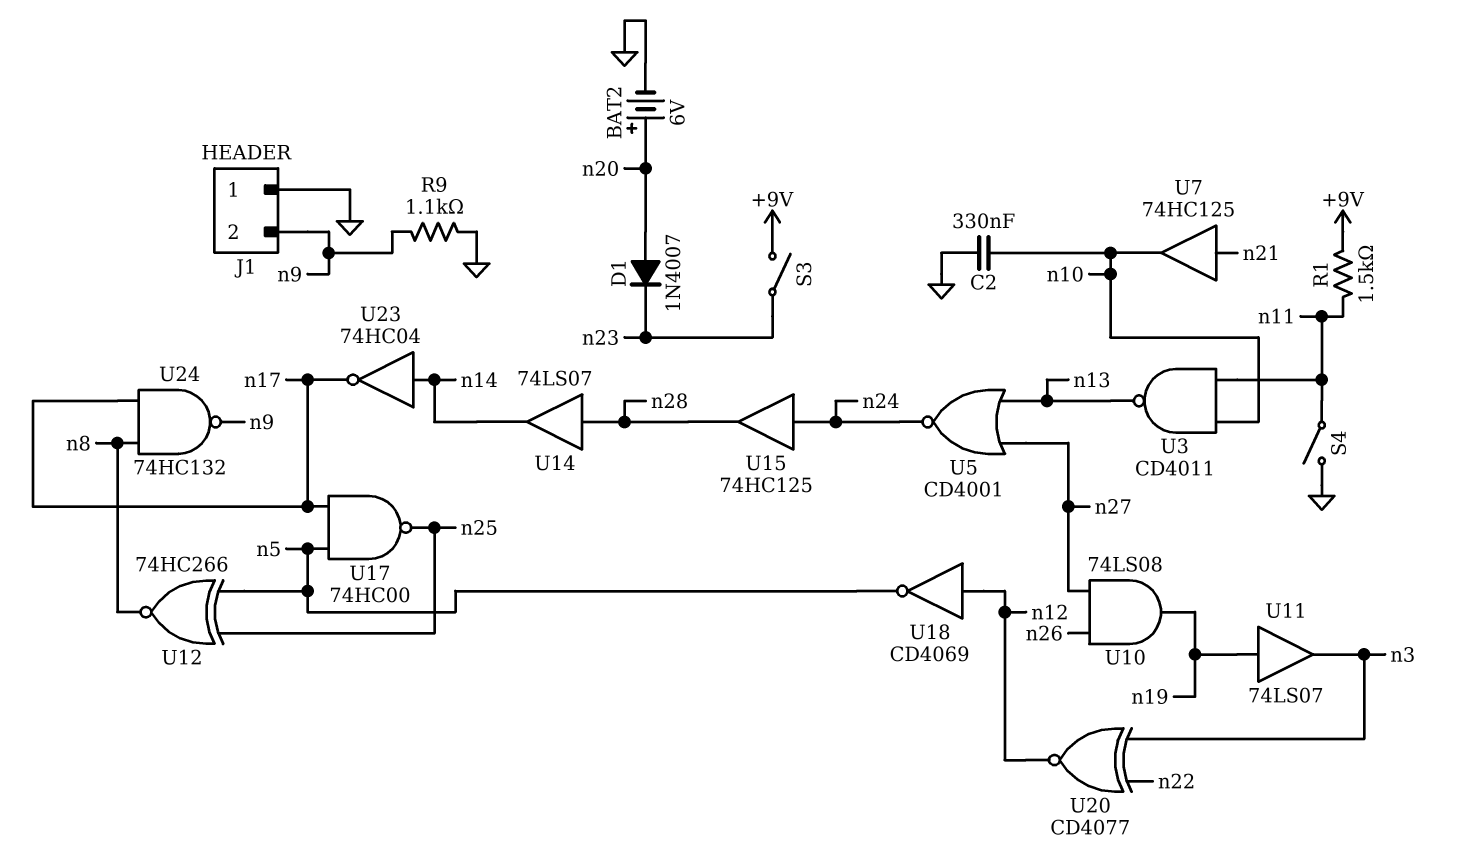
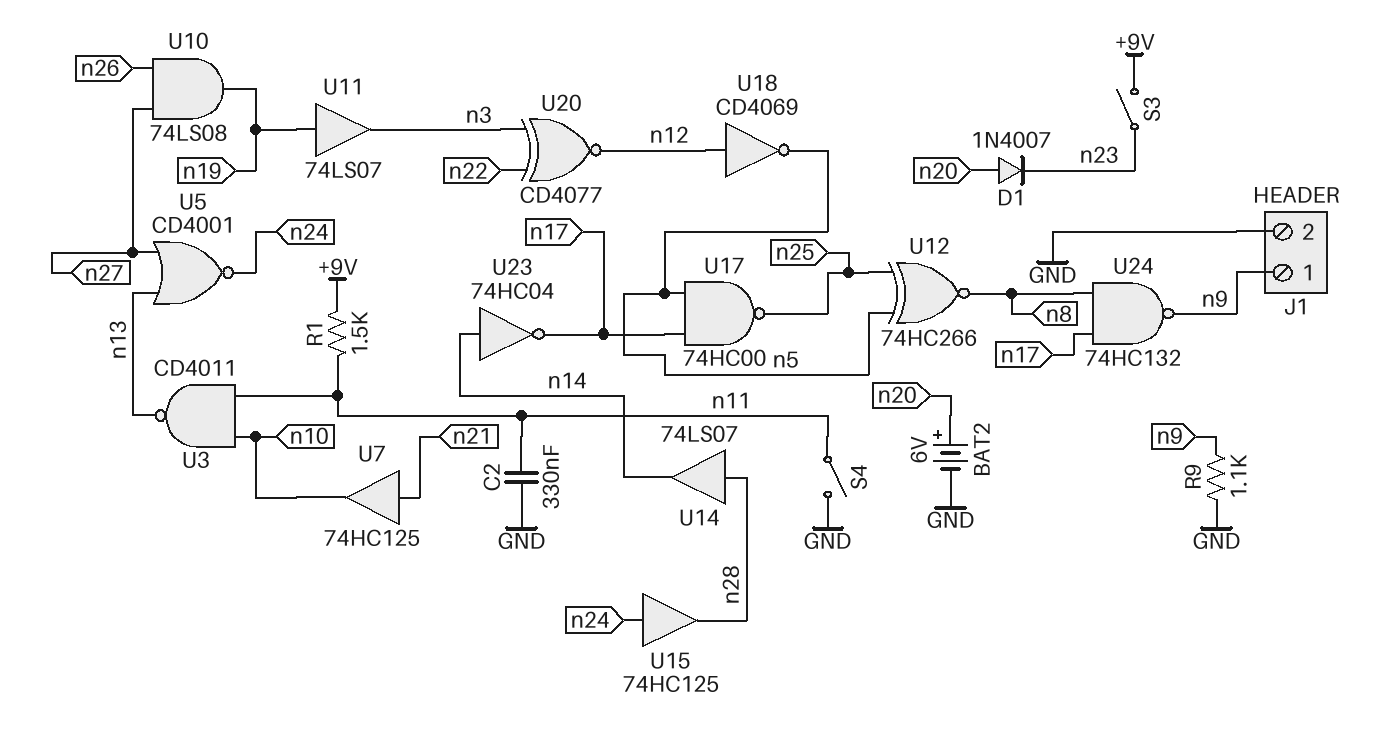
C2: 330nF (GND, n10) -> 330nF (GND, n11)
J1 pin 1: GND -> n9
J1 pin 2: n9 -> GND

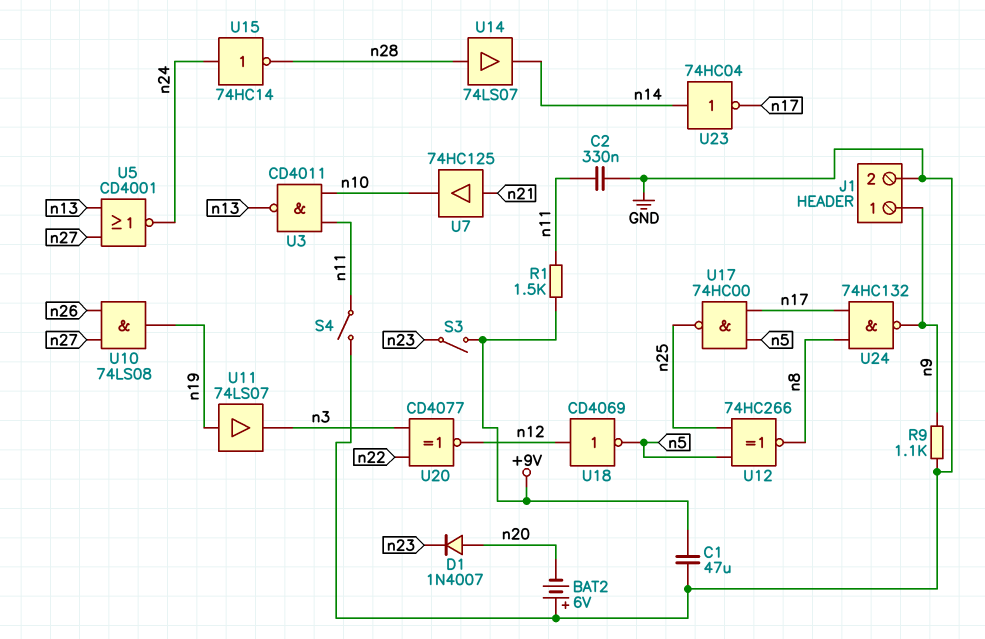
BAT2: 6V (plus n20, minus GND) -> 6V (plus GND, minus n20)
C1: none -> 47uF (+9V, GND)
U15: buffer 74HC125 (in n24, out n28) -> NOT 74HC14 (in n24, out n28)

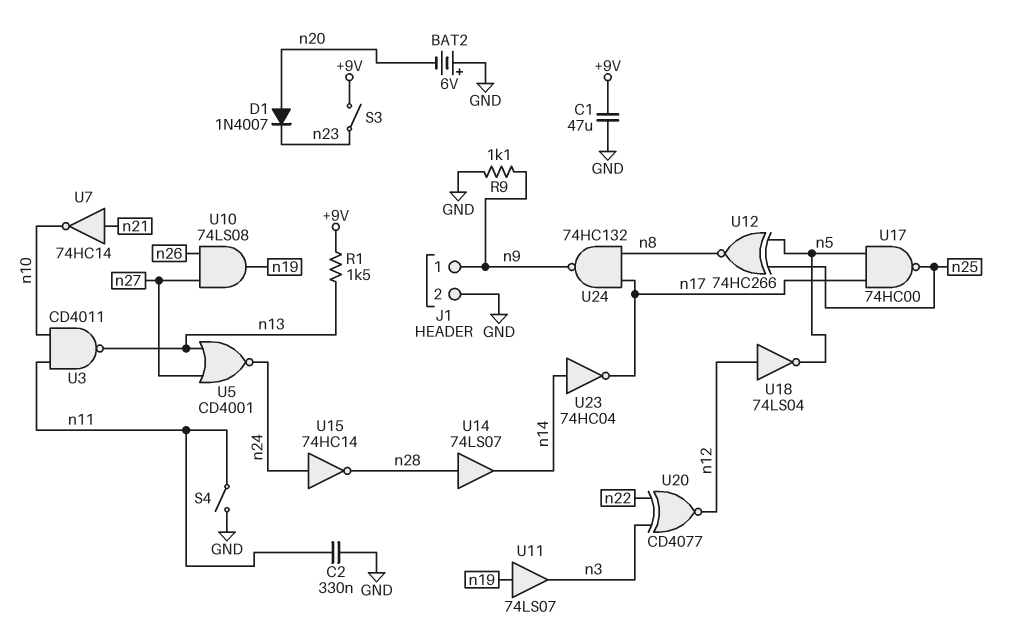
R1: 1.5k (+9V, n11) -> 1.5k (+9V, n13)
U7: buffer 74HC125 (in n21, out n10) -> NOT 74HC14 (in n21, out n10)
U18: NOT CD4069 (in n12, out n5) -> NOT 74LS04 (in n12, out n5)

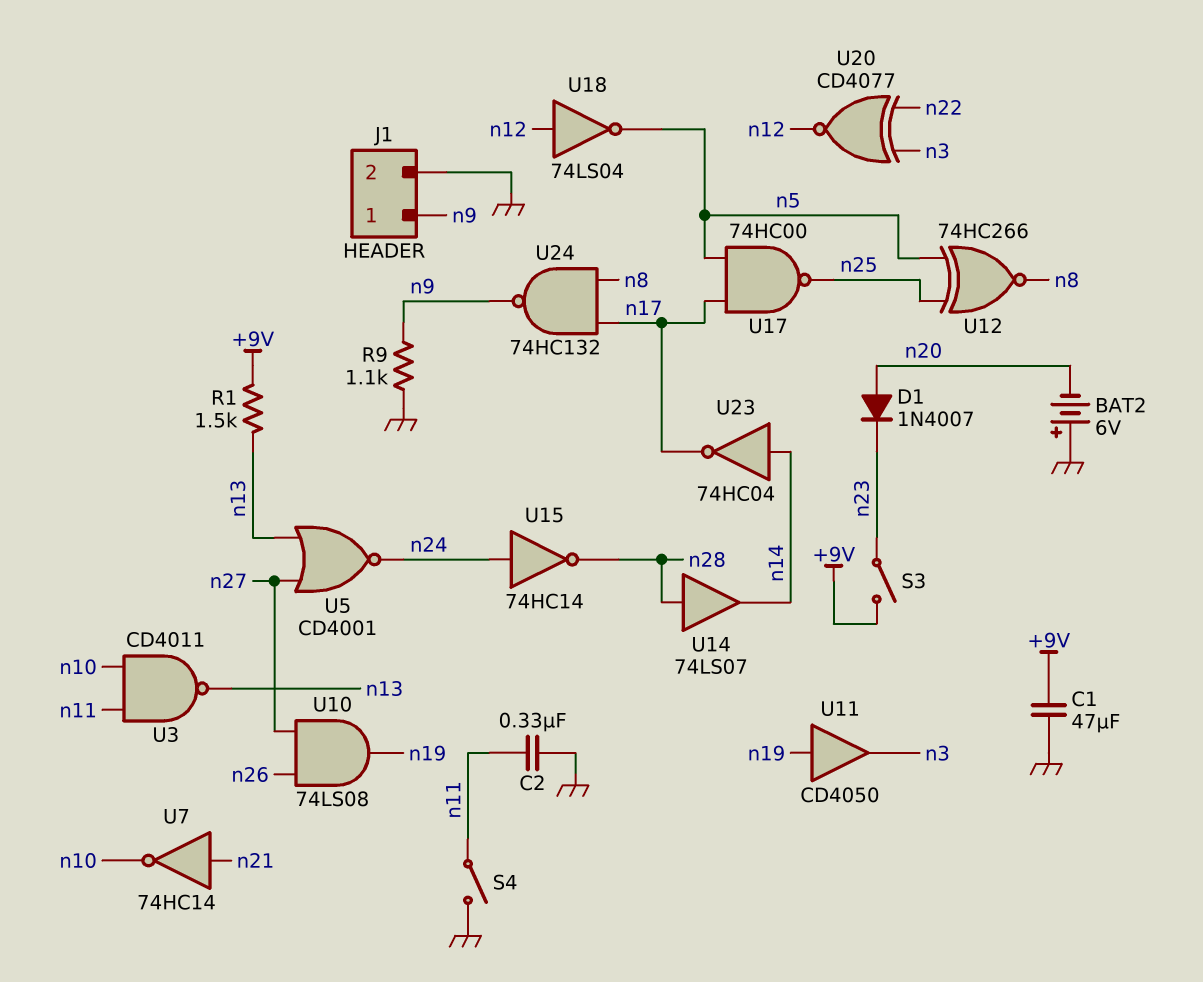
U11: buffer 74LS07 (in n19, out n3) -> buffer CD4050 (in n19, out n3)

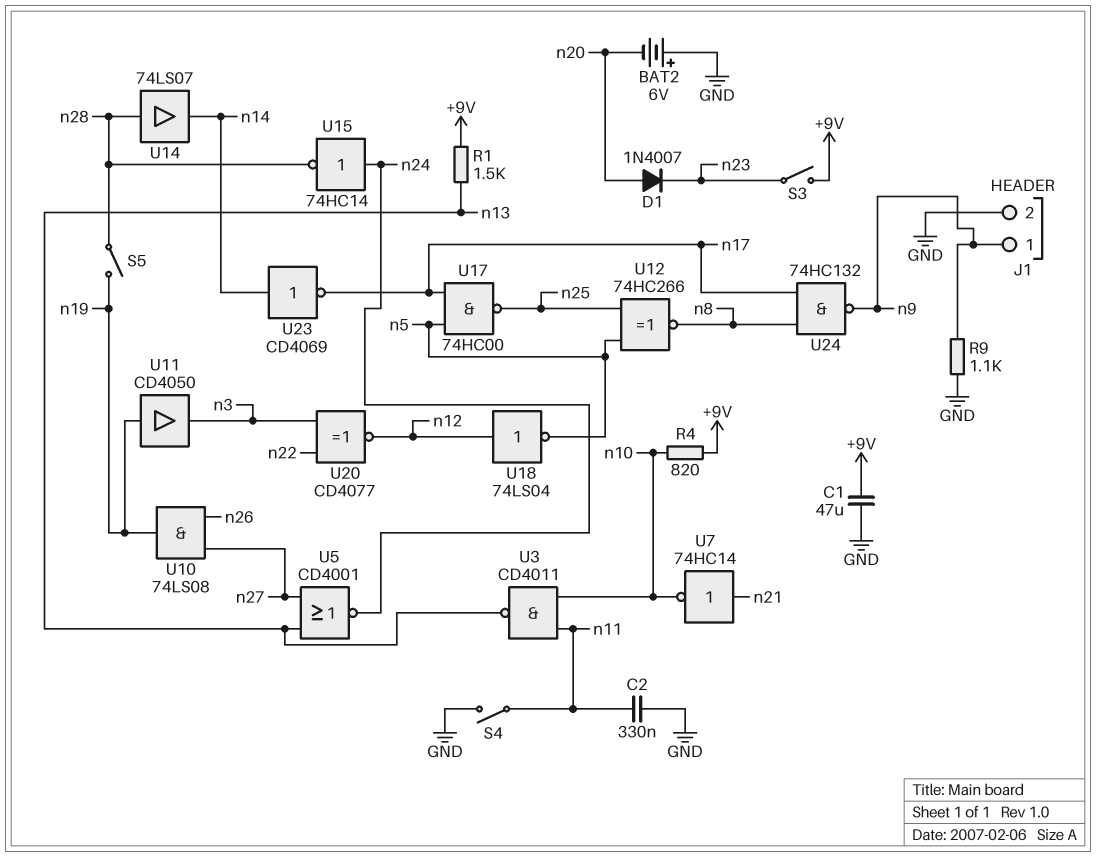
R4: none -> 820 (+9V, n10)
S5: none -> switch (n19, n28)
U23: NOT 74HC04 (in n14, out n17) -> NOT CD4069 (in n14, out n17)

